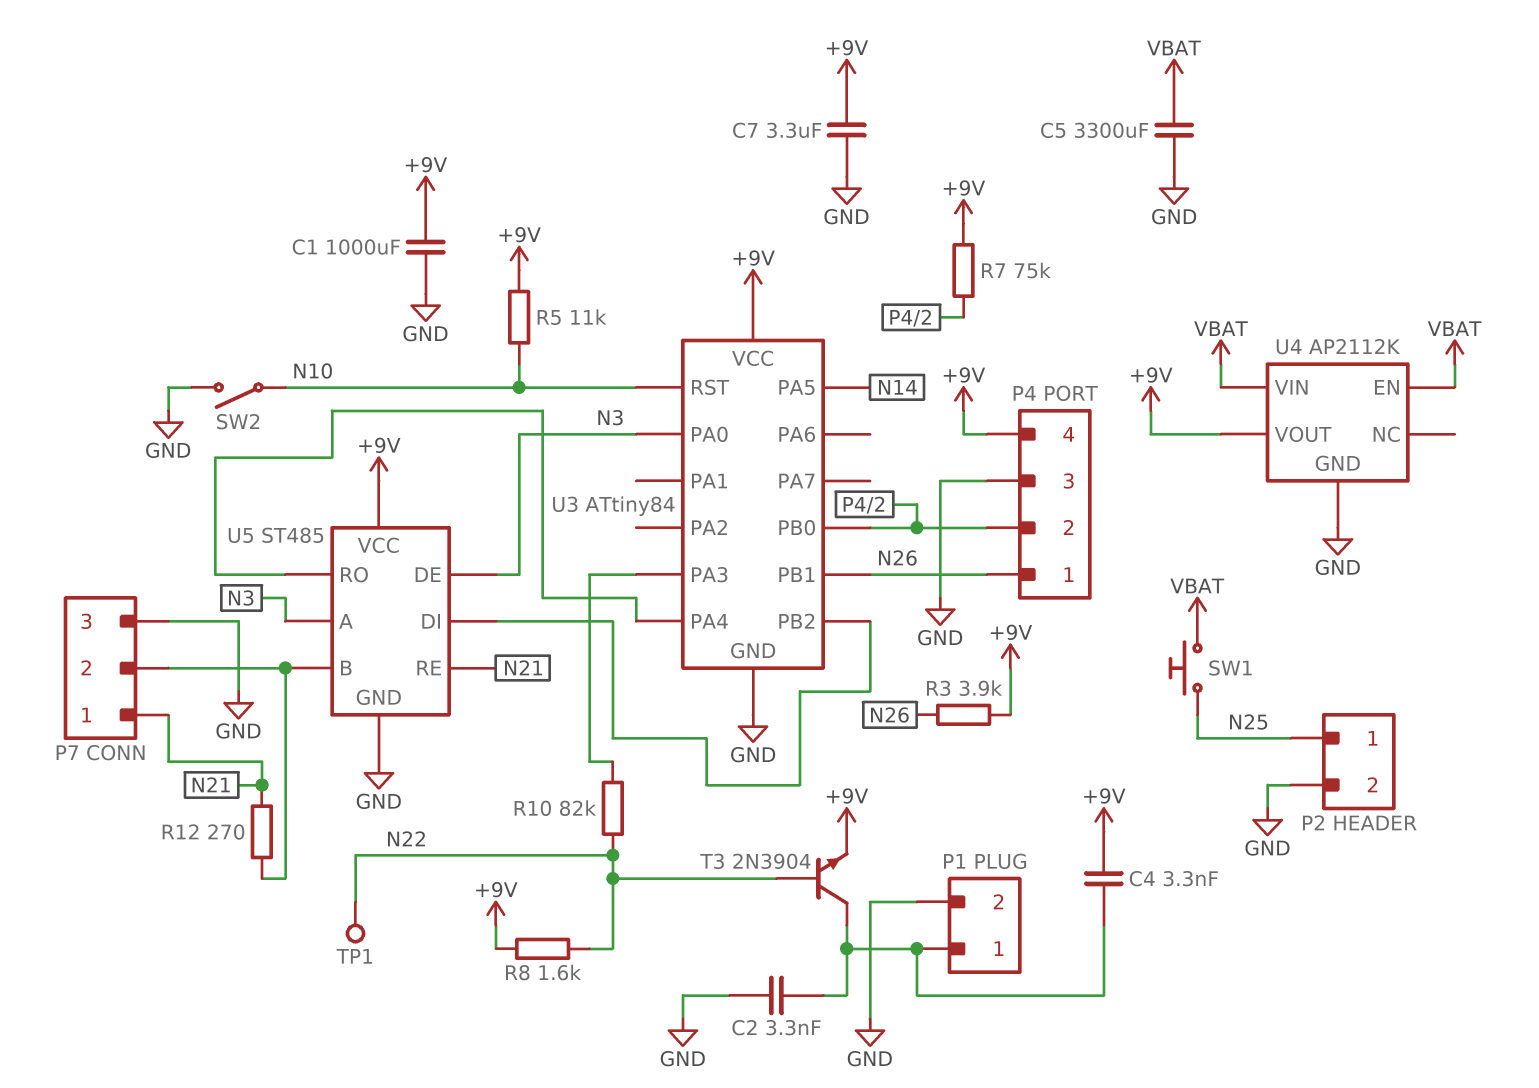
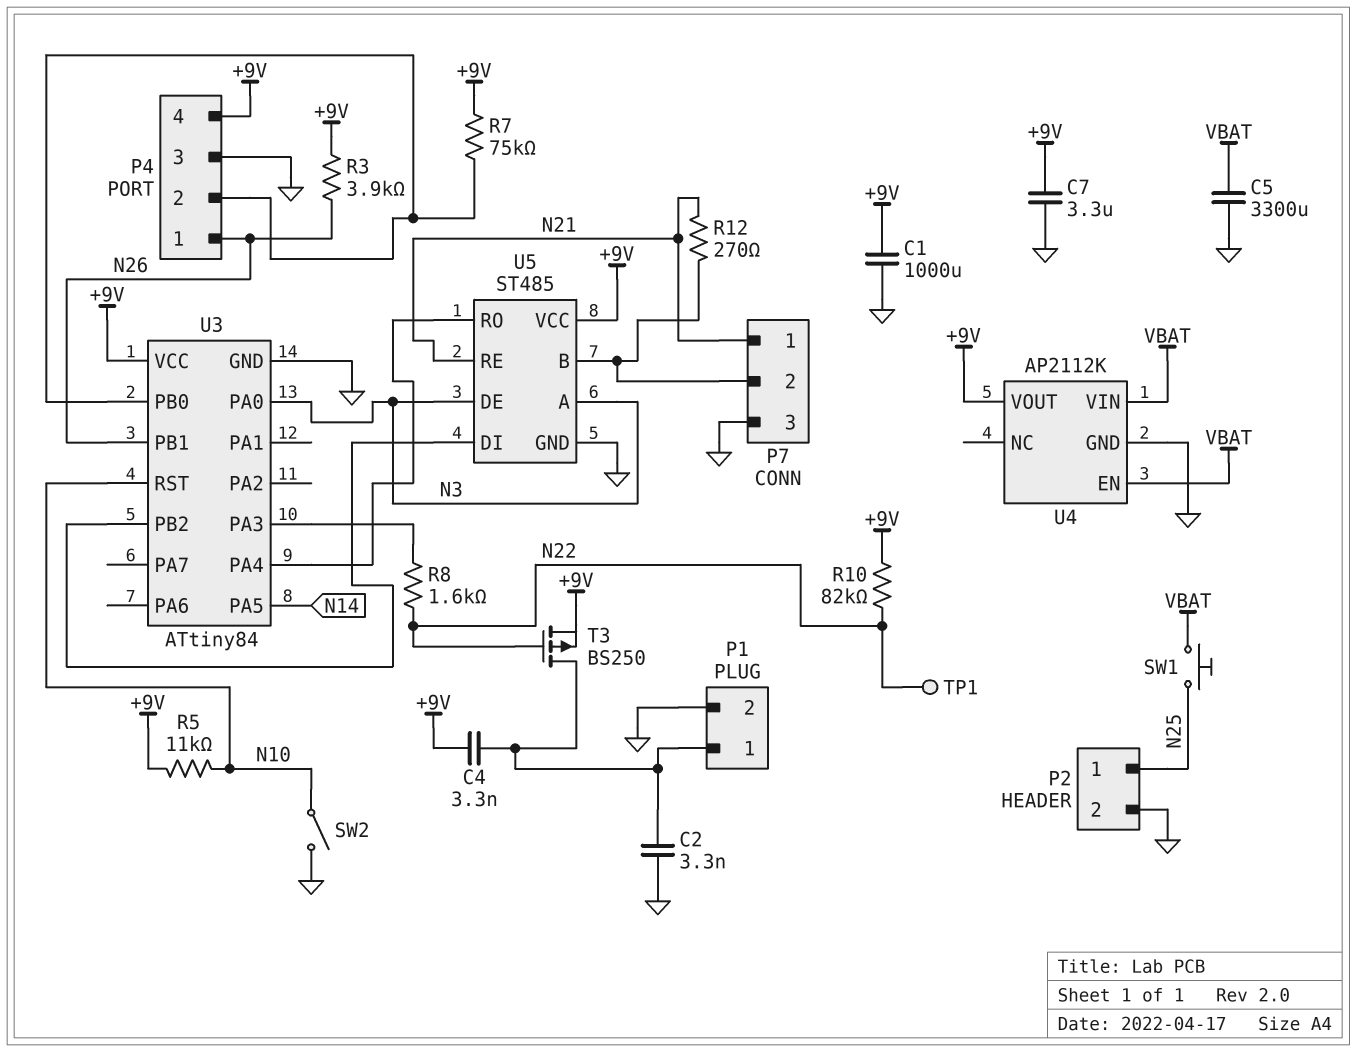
R8: 1.6k (+9V, N22) -> 1.6k (N22, U3/PA3)
R10: 82k (N22, U3/PA3) -> 82k (+9V, N22)
T3: NPN 2N3904 (B N22, C P1/1, E +9V) -> PMOS BS250 (G N22, D P1/1, S +9V)

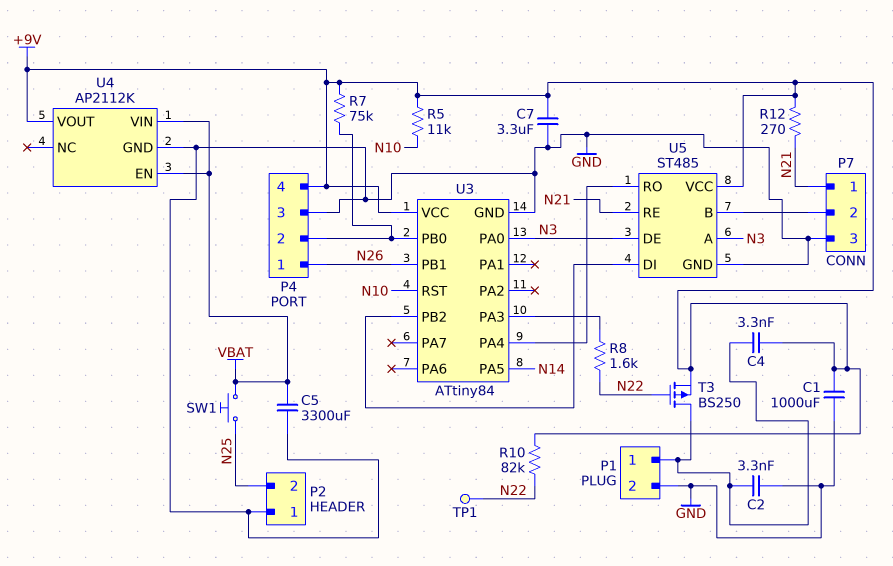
P2 pin 1: N25 -> GND
P2 pin 2: GND -> N25
R3: 3.9k (+9V, N26) -> none
R12: 270 (N21, P7/2) -> 270 (+9V, N21)
SW2: switch (GND, N10) -> none

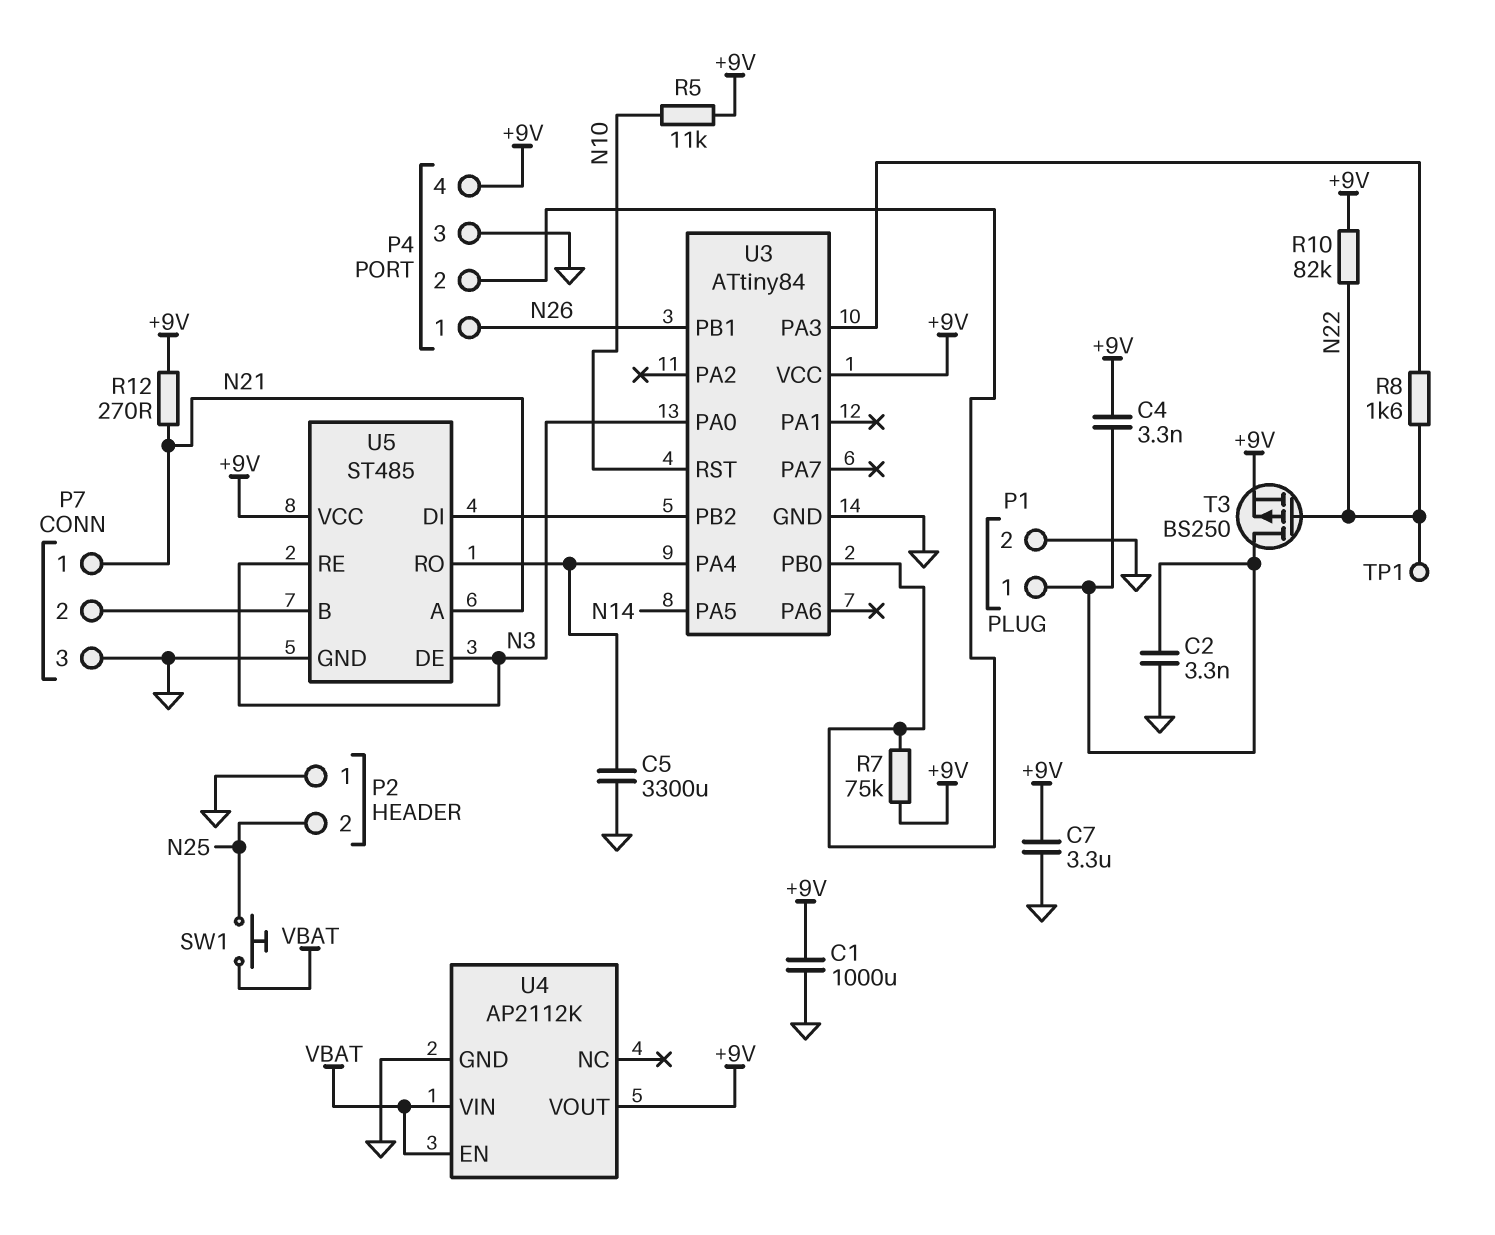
C5: 3300uF (GND, VBAT) -> 3300uF (GND, U3/PA4)
U5 pin A: N3 -> N21
U5 pin RE: N21 -> N3

